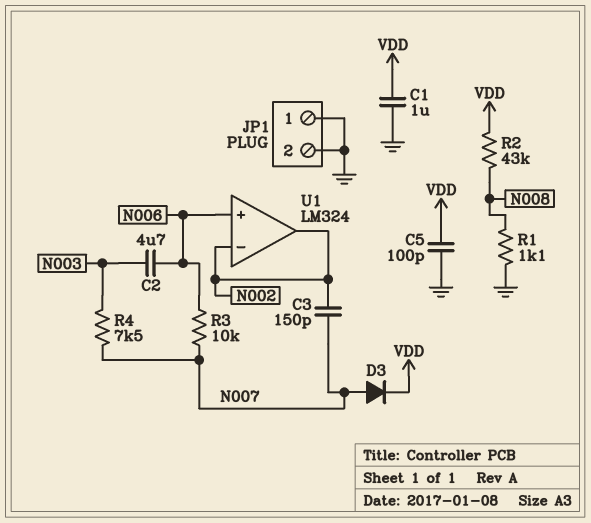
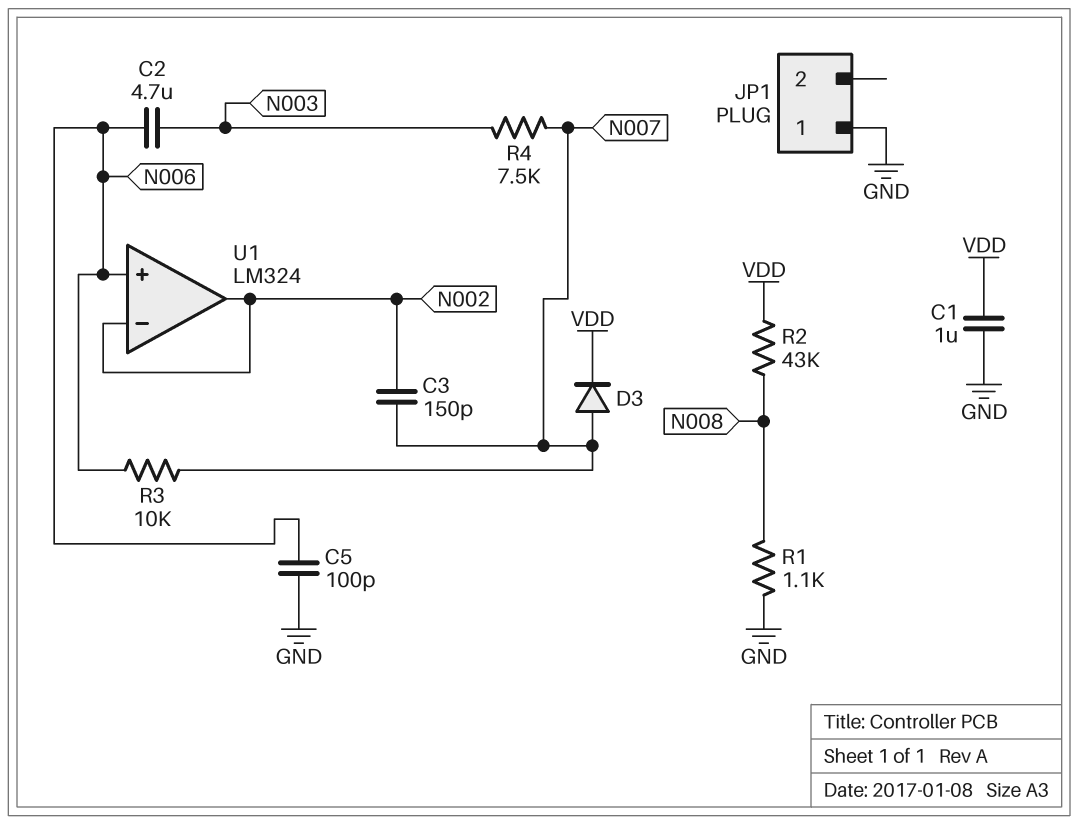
C5: 100pF (GND, VDD) -> 100pF (GND, N006)
JP1 pin 2: GND -> none

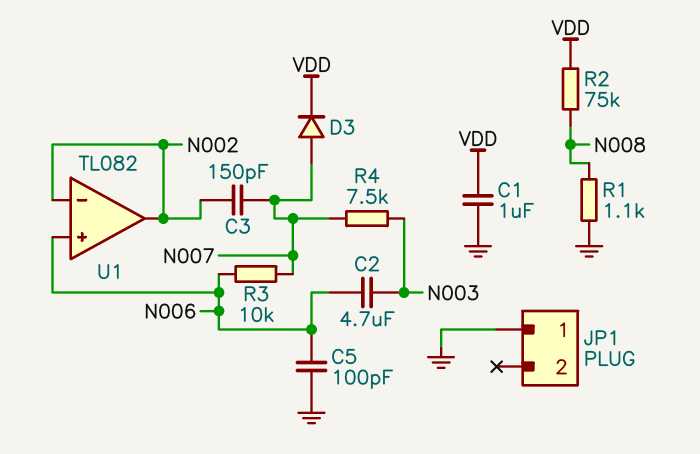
R2: 43k (N008, VDD) -> 75k (N008, VDD)
U1: LM324 -> TL082

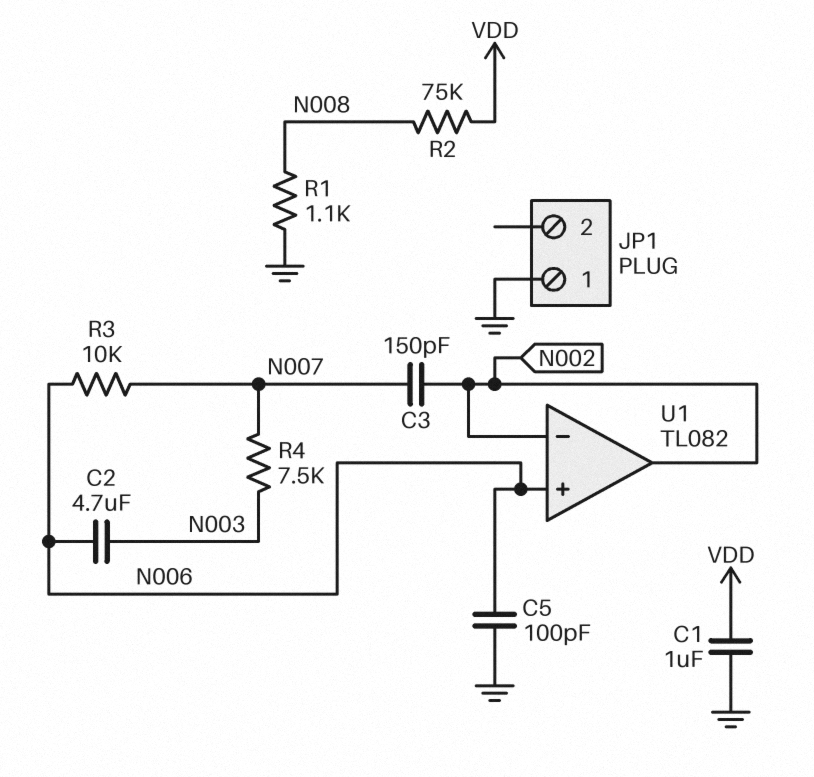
D3: diode (A N007, K VDD) -> none

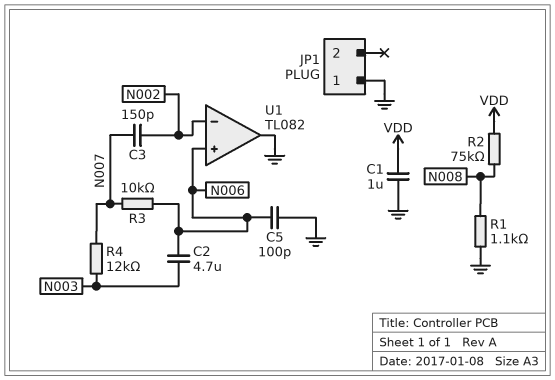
R4: 7.5k (N003, N007) -> 12k (N003, N007)
U1 pin out: N002 -> GND

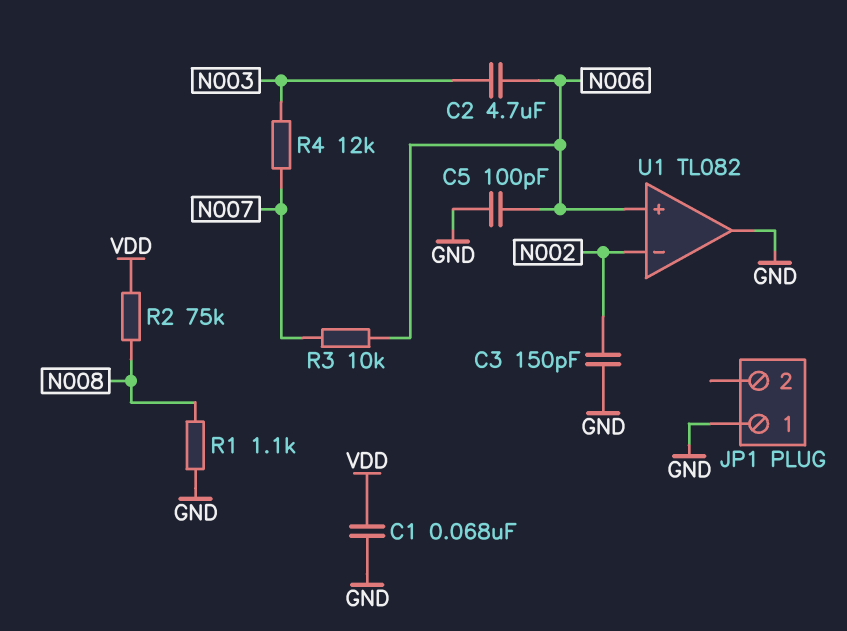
C1: 1uF (GND, VDD) -> 68nF (GND, VDD)
C3: 150pF (N002, N007) -> 150pF (GND, N002)

